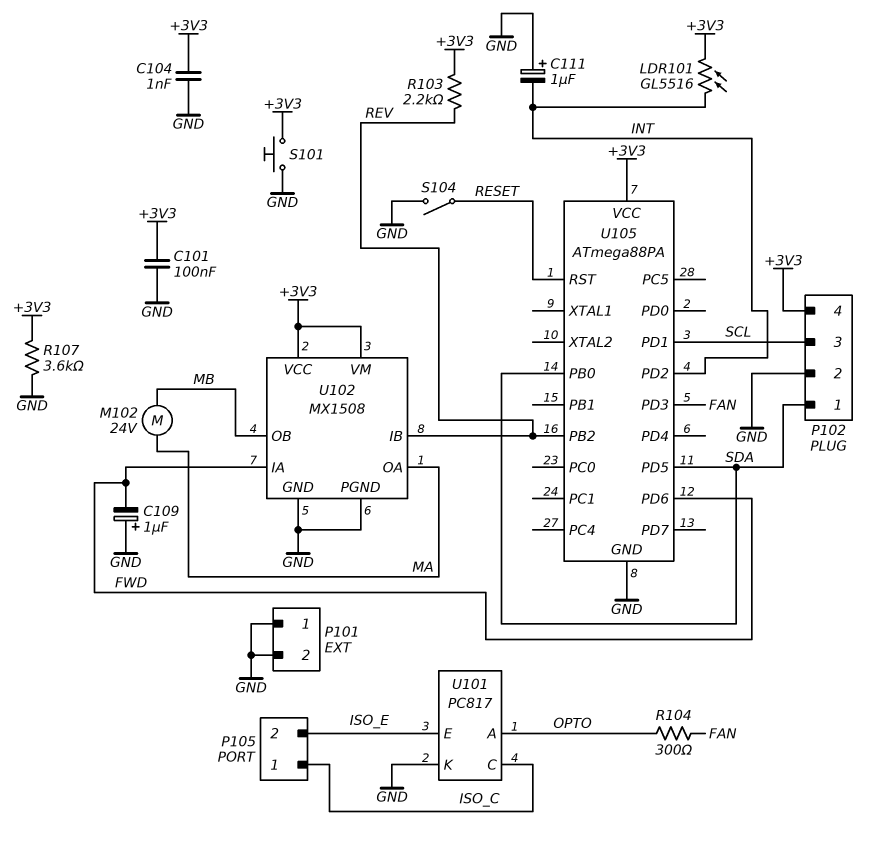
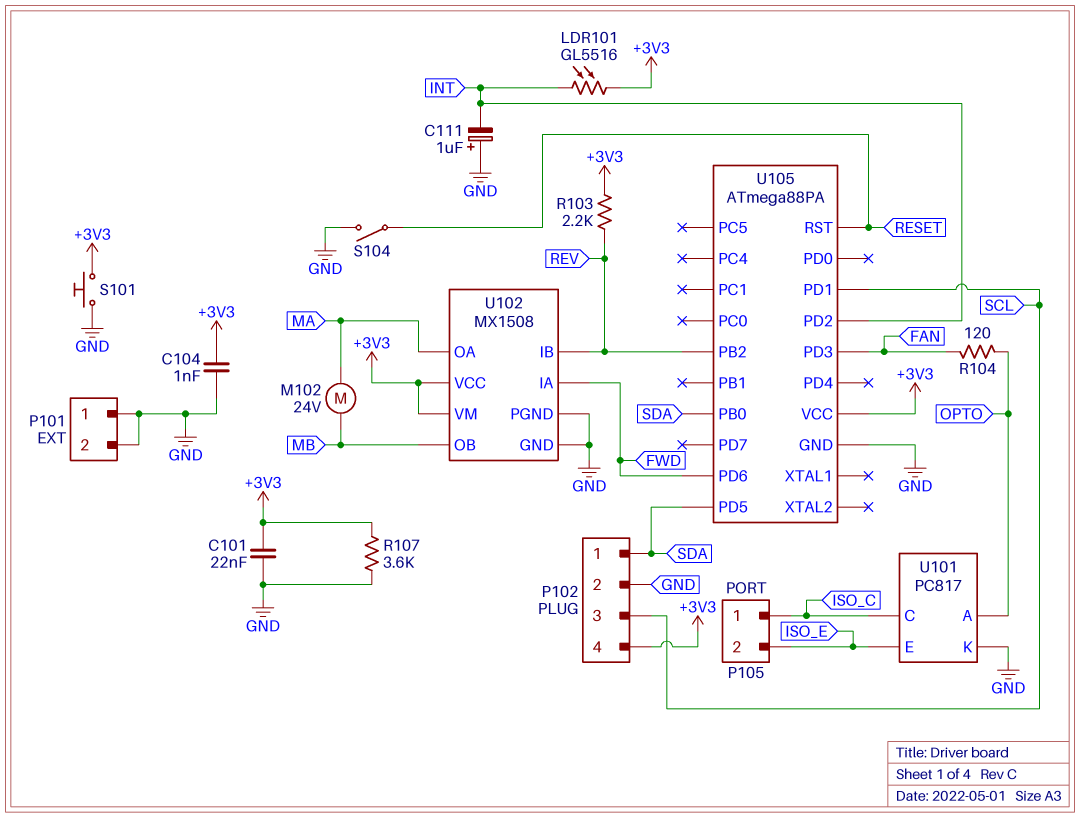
C101: 100nF (+3V3, GND) -> 22nF (+3V3, GND)
C109: 1uF (plus GND, minus FWD) -> none
R104: 300 (FAN, OPTO) -> 120 (FAN, OPTO)

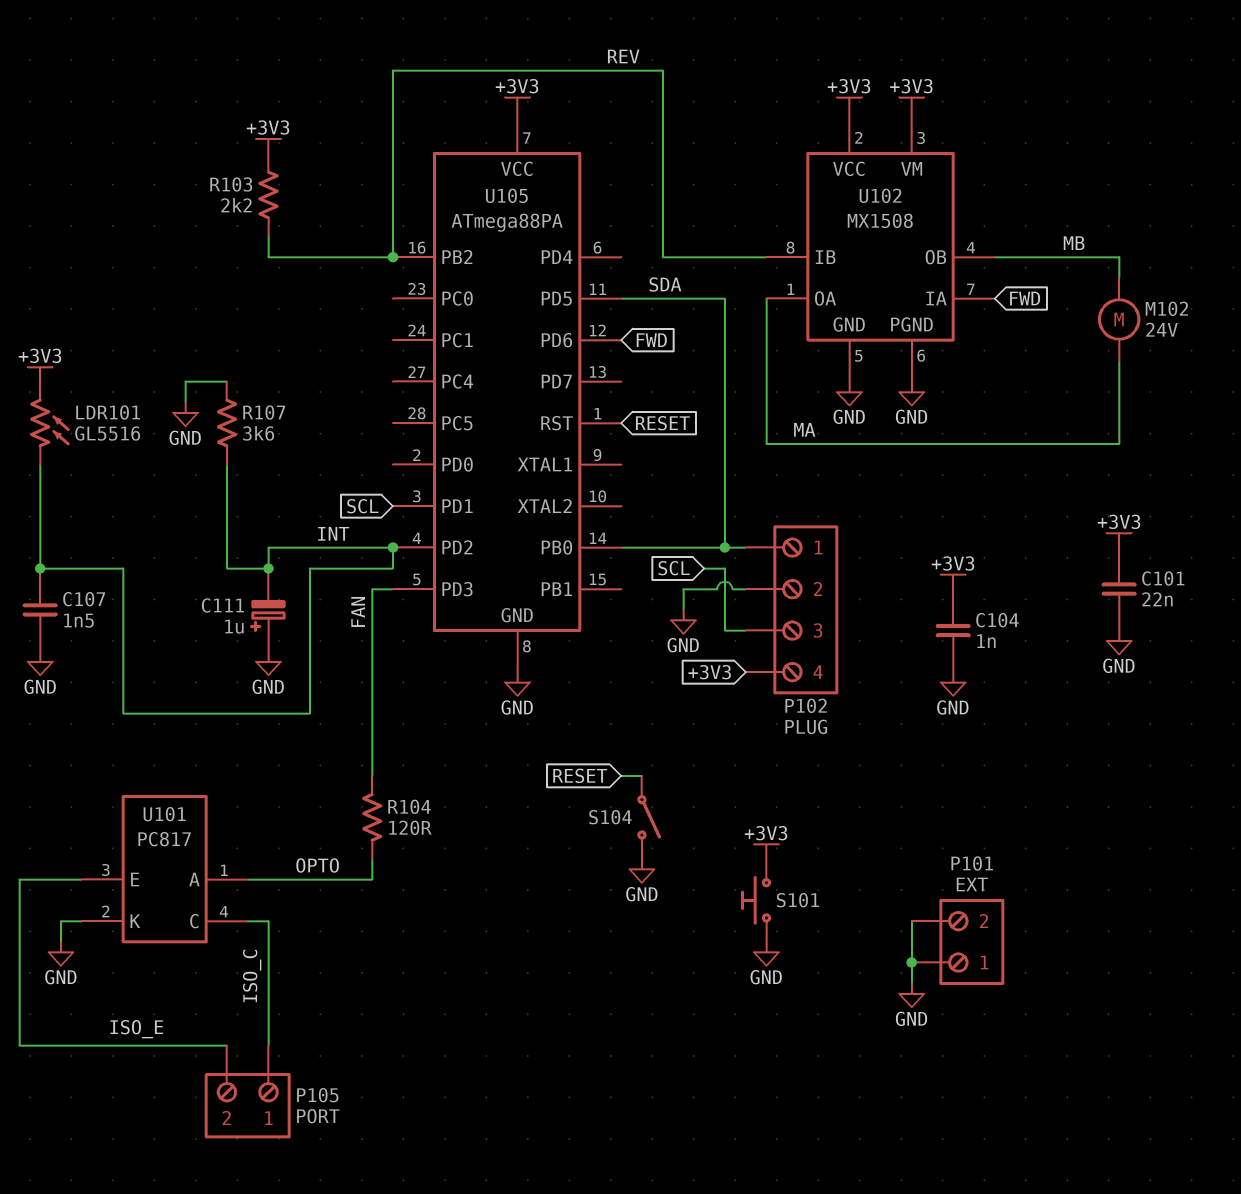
C107: none -> 1.5nF (GND, INT)
R107: 3.6k (+3V3, GND) -> 3.6k (GND, INT)

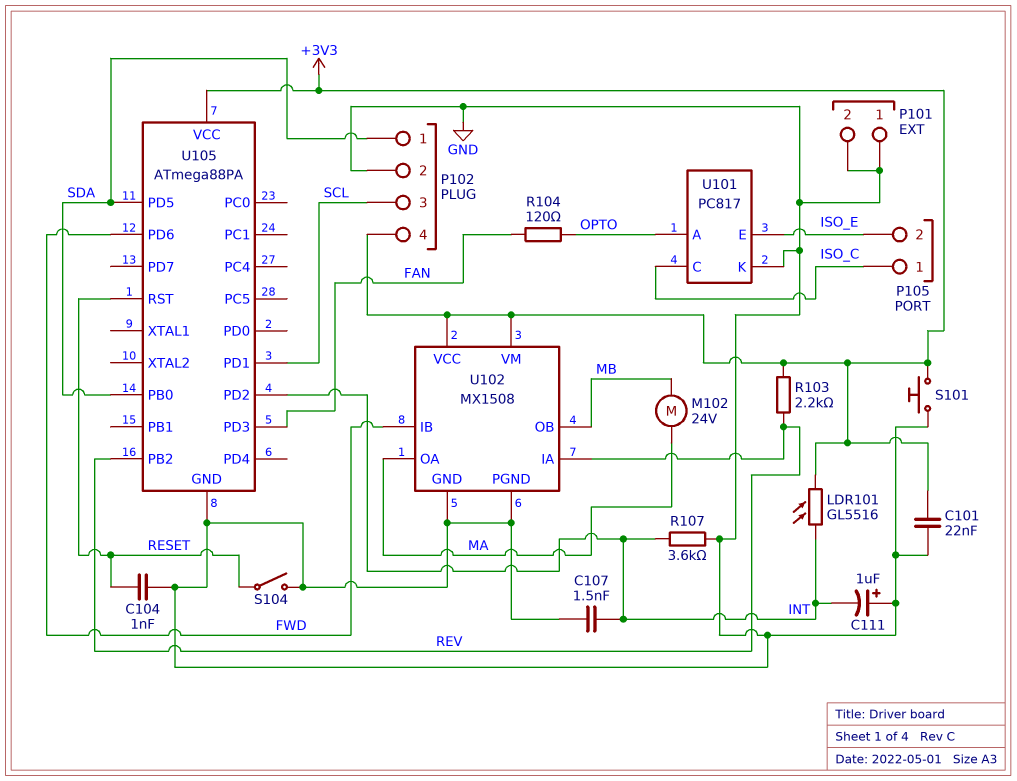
C104: 1nF (+3V3, GND) -> 1nF (GND, RESET)
U102 pin IA: FWD -> REV
U102 pin IB: REV -> FWD

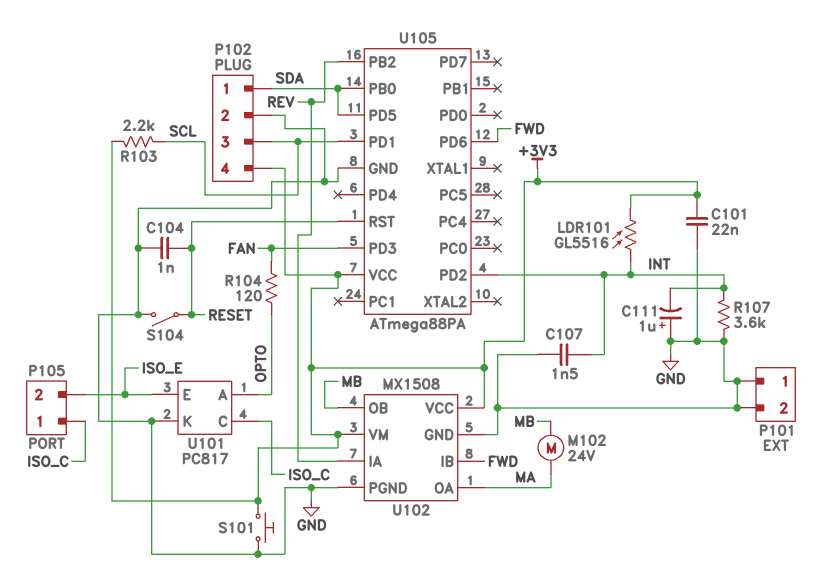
R103: 2.2k (+3V3, REV) -> 2.2k (+3V3, SCL)

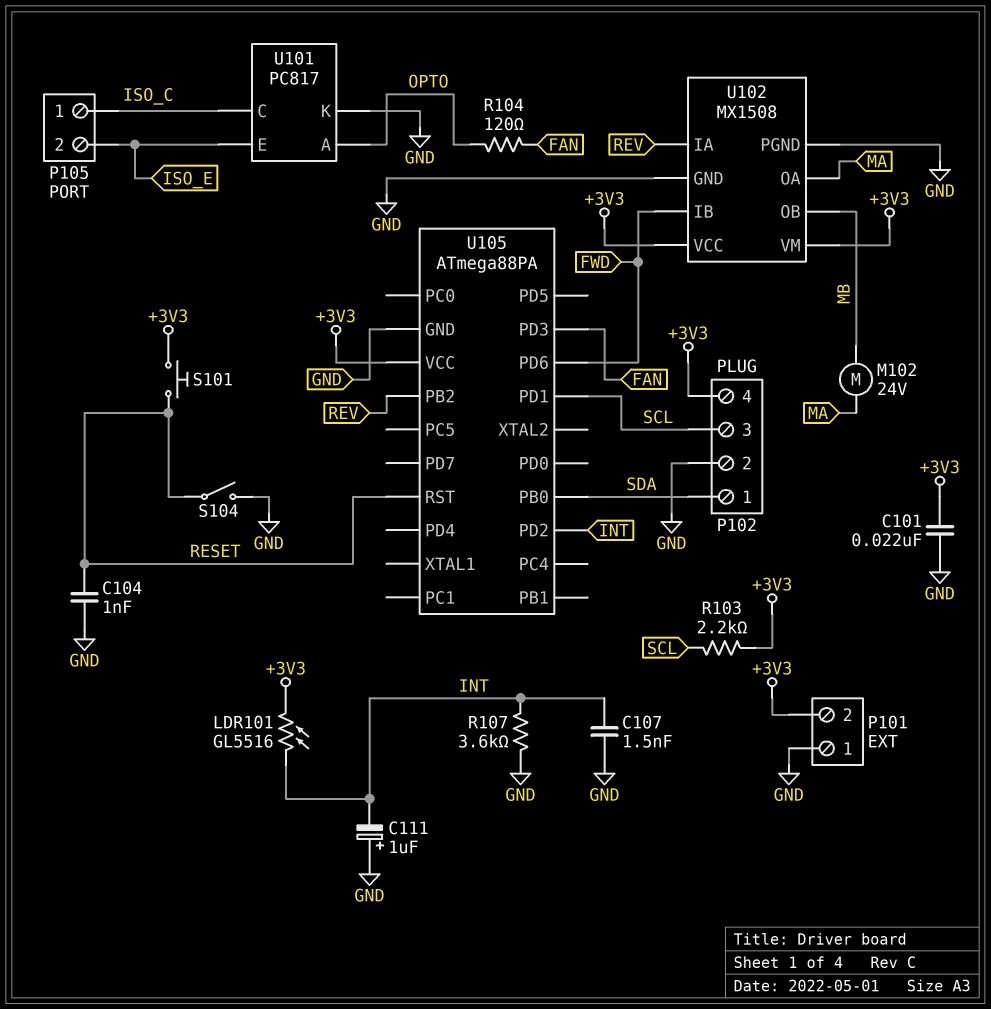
P101 pin 2: GND -> +3V3
S101: button (+3V3, GND) -> button (+3V3, RESET)
U105 pin PD5: SDA -> none

